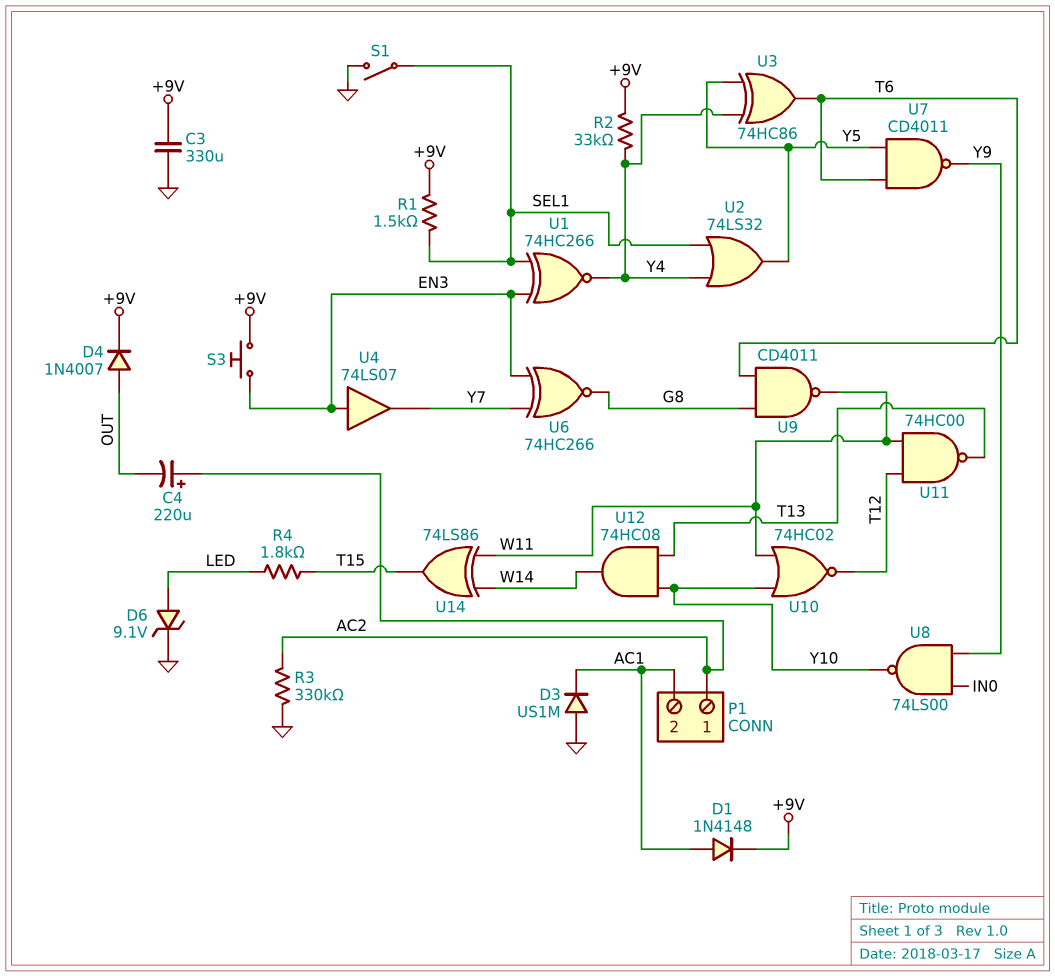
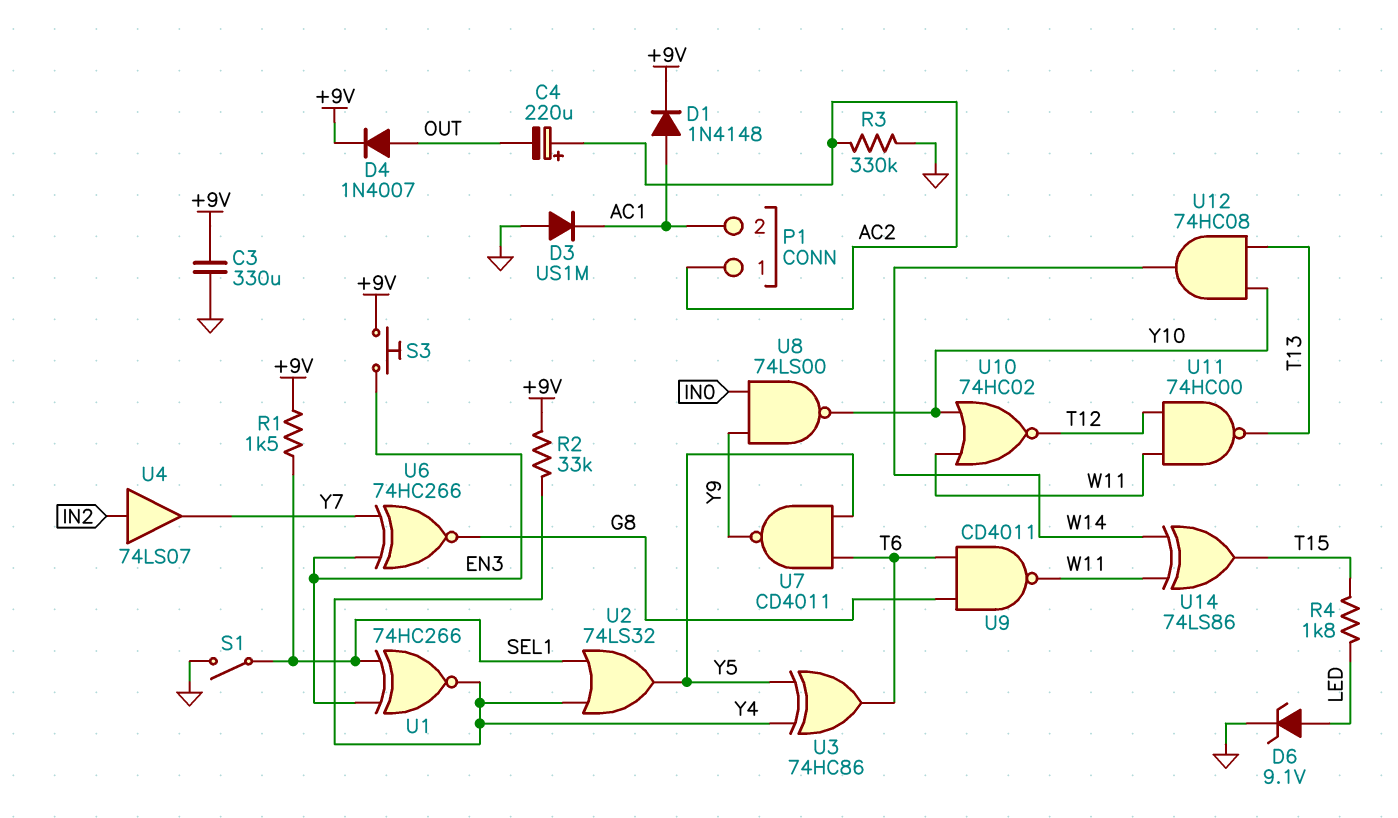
U4: buffer 74LS07 (in EN3, out Y7) -> buffer 74LS07 (in IN2, out Y7)

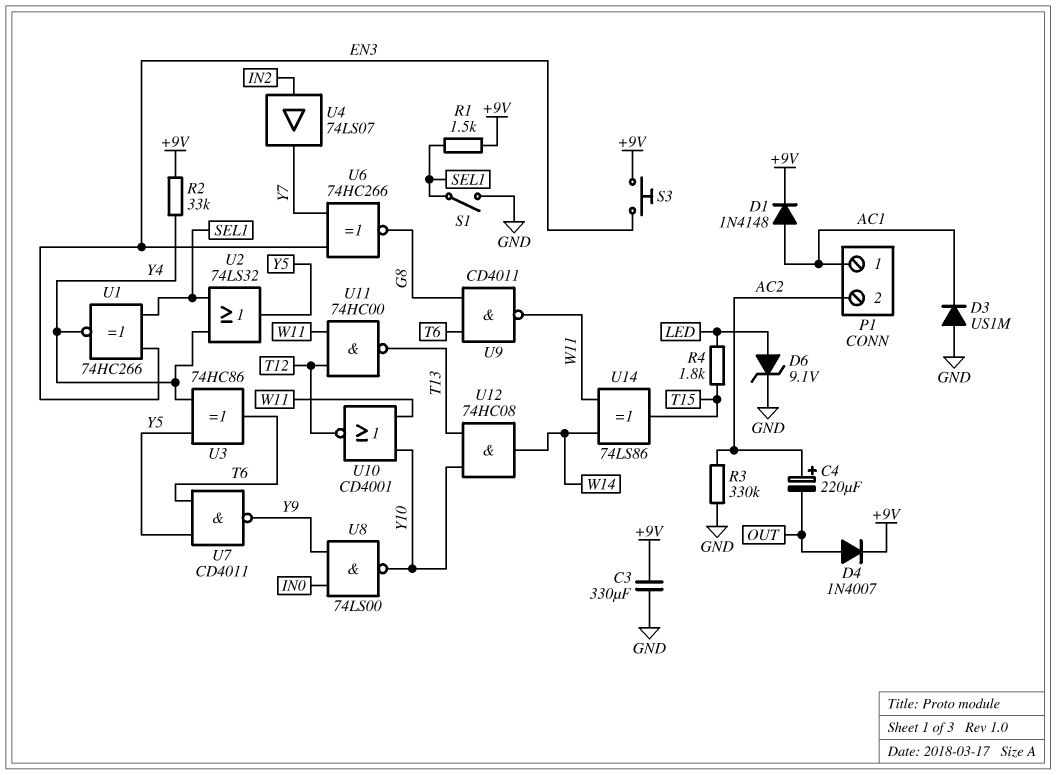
P1 pin 1: AC2 -> AC1
P1 pin 2: AC1 -> AC2
U10: NOR 74HC02 (in W11, in Y10, out T12) -> NOR CD4001 (in W11, in Y10, out T12)

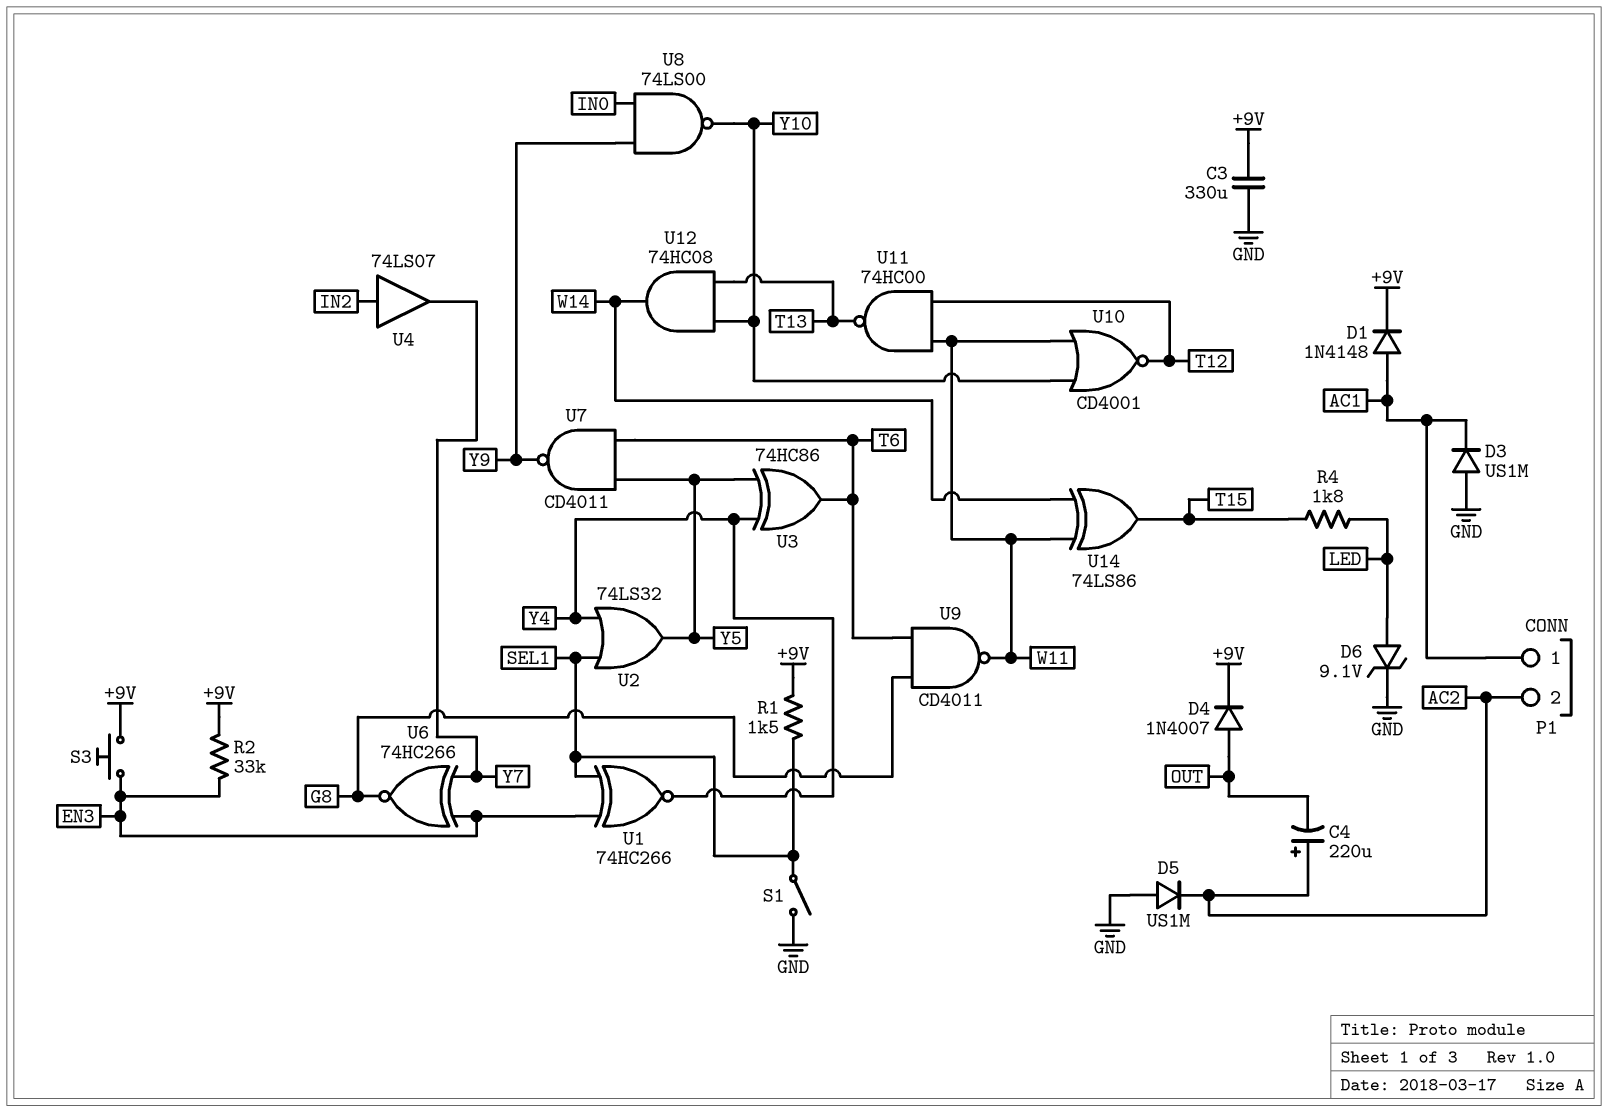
D5: none -> diode US1M (A GND, K AC2)
R2: 33k (+9V, Y4) -> 33k (+9V, EN3)
R3: 330k (AC2, GND) -> none

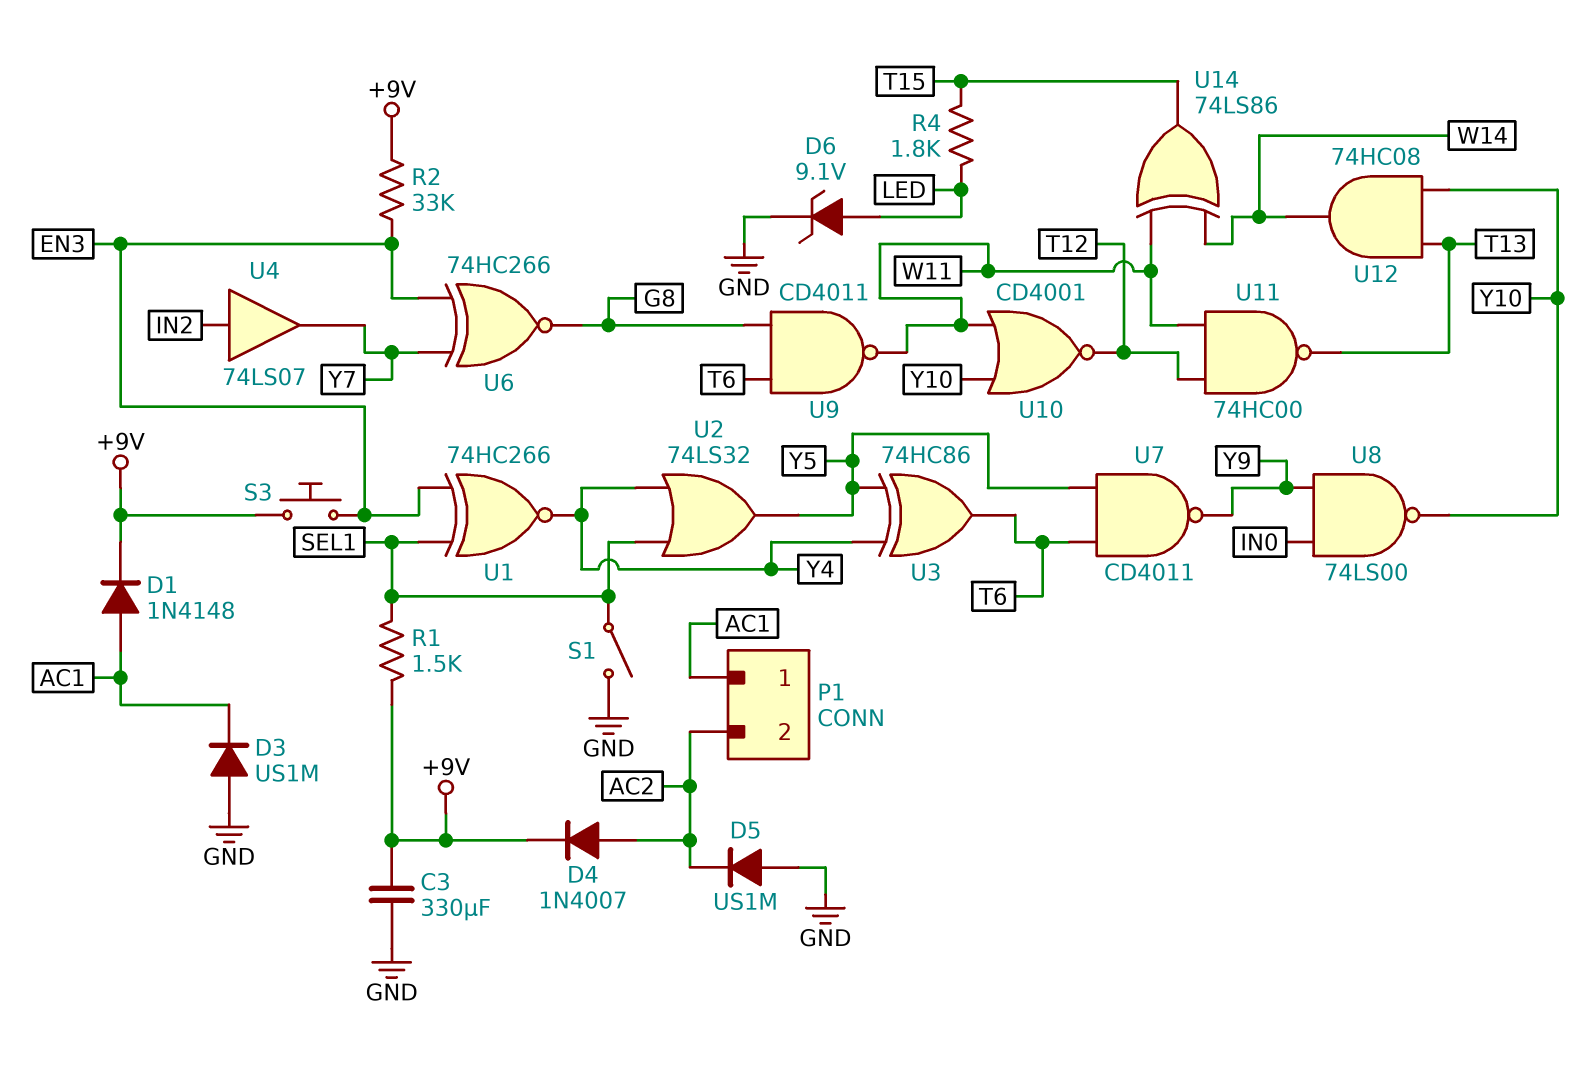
C4: 220uF (plus AC2, minus OUT) -> none
D4: diode 1N4007 (A OUT, K +9V) -> diode 1N4007 (A AC2, K +9V)

